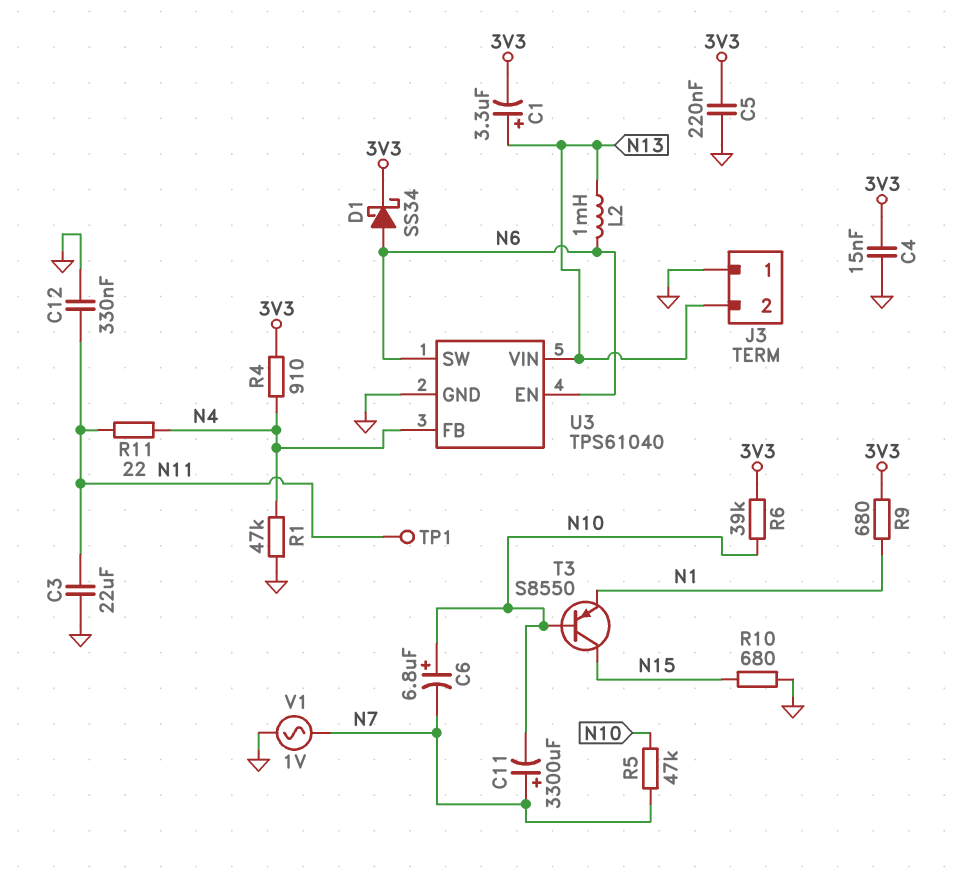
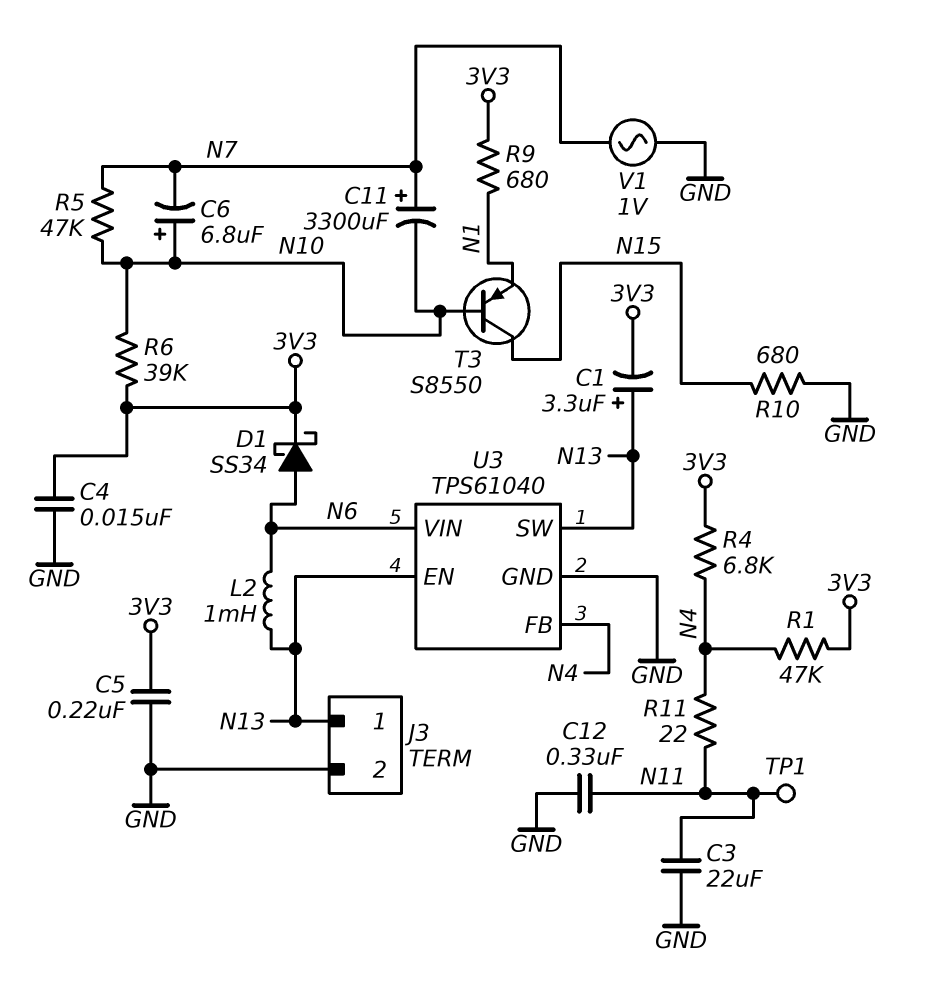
J3 pin 1: GND -> N13
J3 pin 2: N13 -> GND
R1: 47k (GND, N4) -> 47k (3V3, N4)
R4: 910 (3V3, N4) -> 6.8k (3V3, N4)
U3 pin EN: N6 -> N13
U3 pin SW: N6 -> N13
U3 pin VIN: N13 -> N6

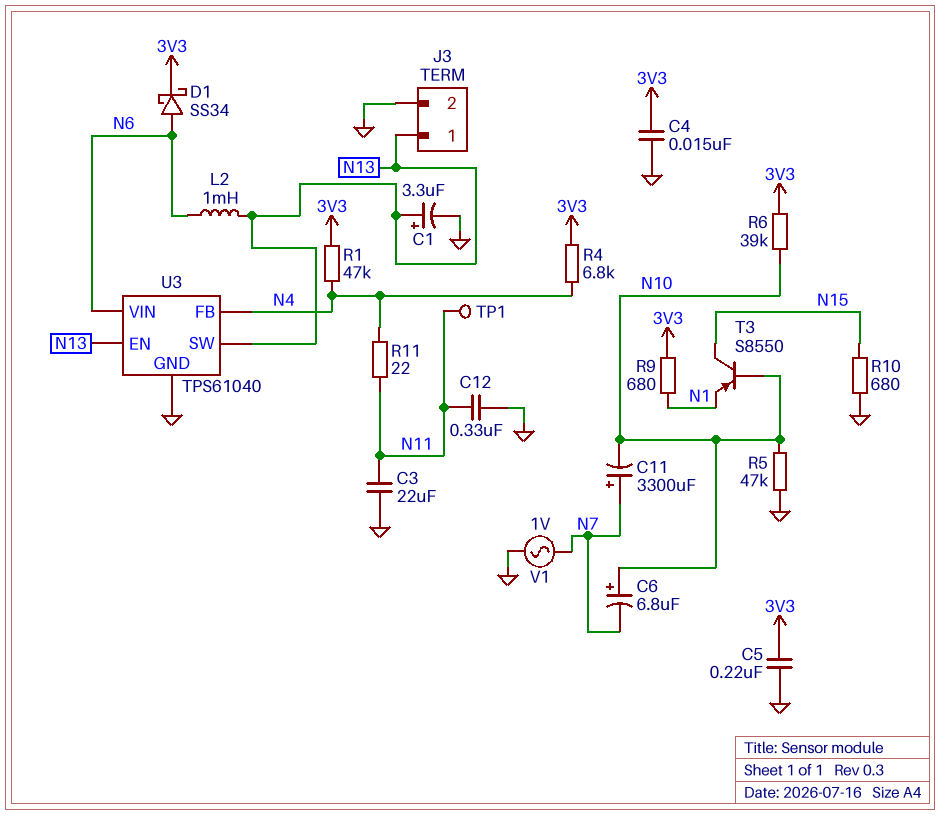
C1: 3.3uF (plus N13, minus 3V3) -> 3.3uF (plus N13, minus GND)
R5: 47k (N7, N10) -> 47k (GND, N10)

